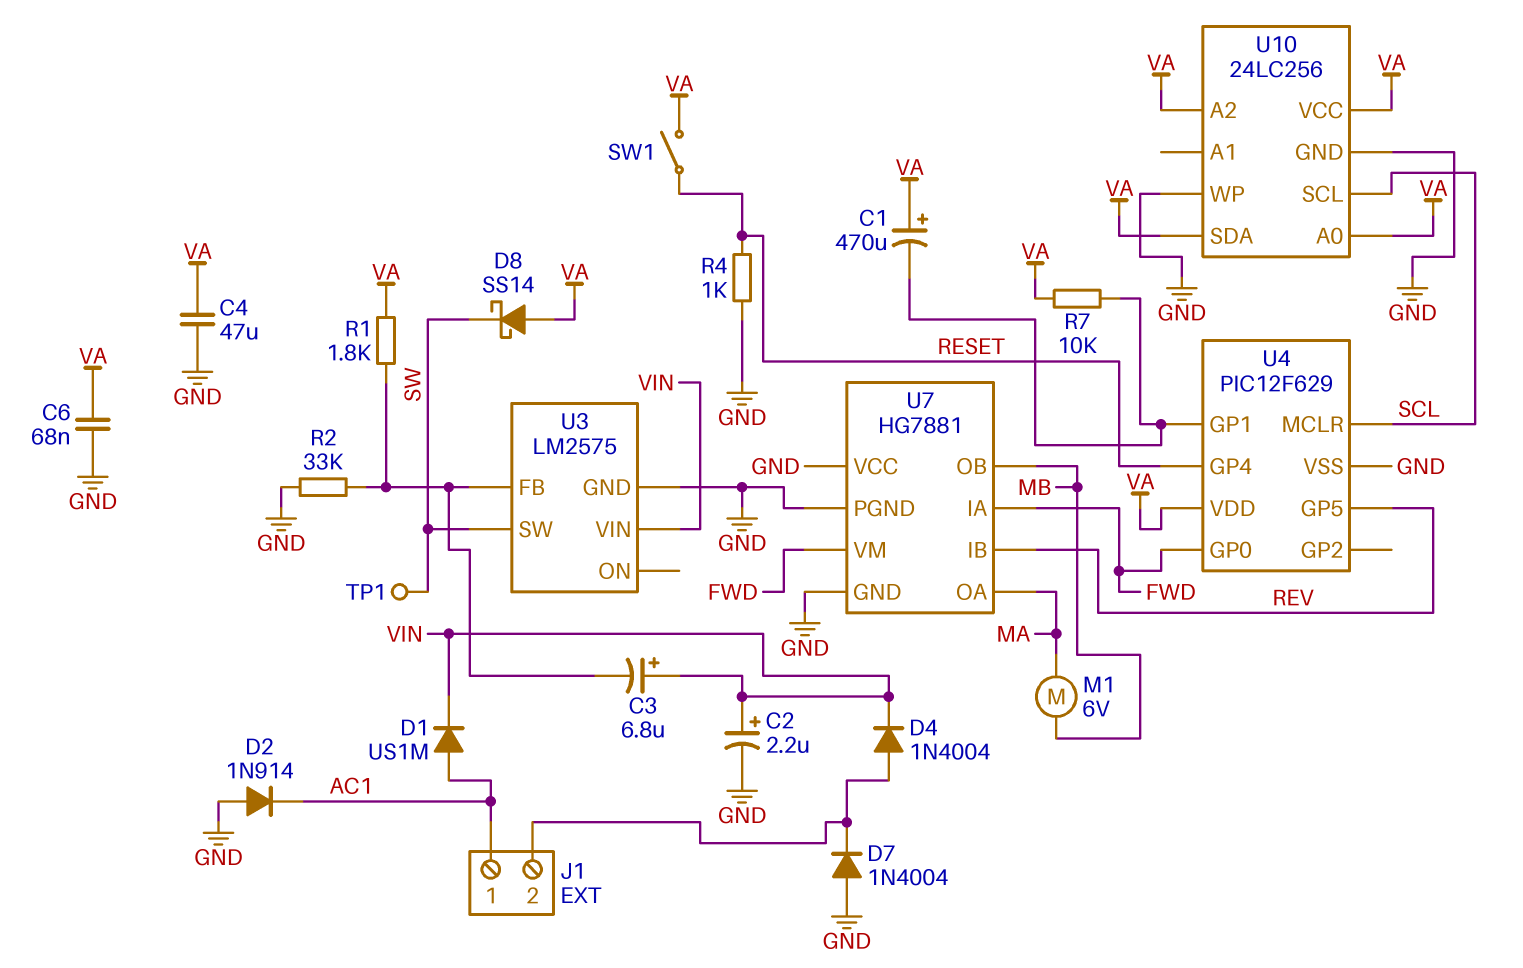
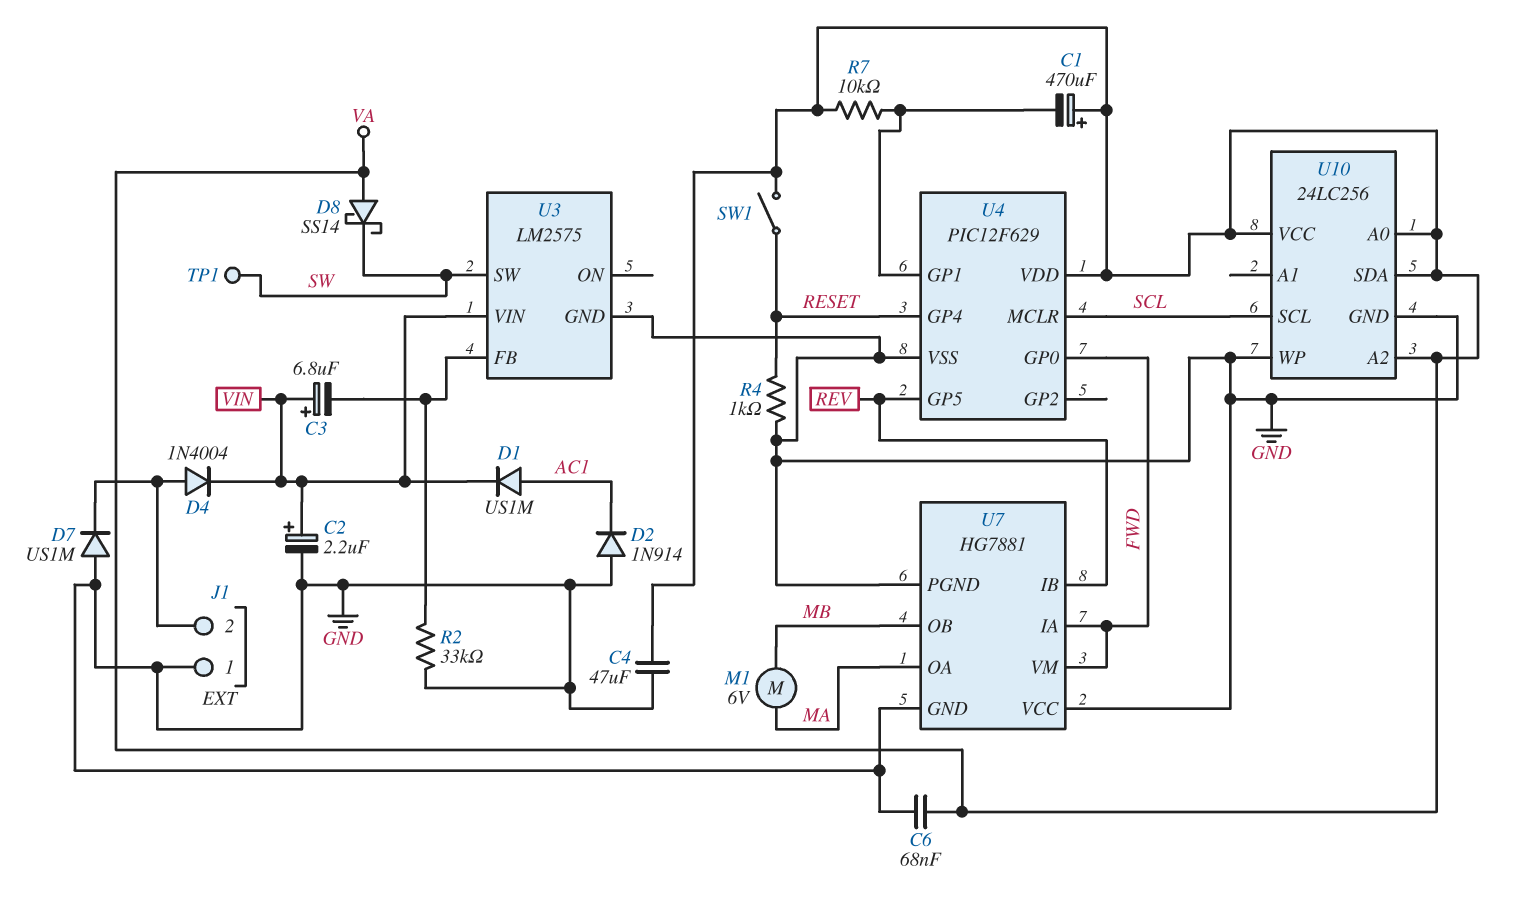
D7: diode 1N4004 (A GND, K J1/2) -> diode US1M (A GND, K J1/2)
J1 pin 1: AC1 -> GND
R1: 1.8k (U3/FB, VA) -> none

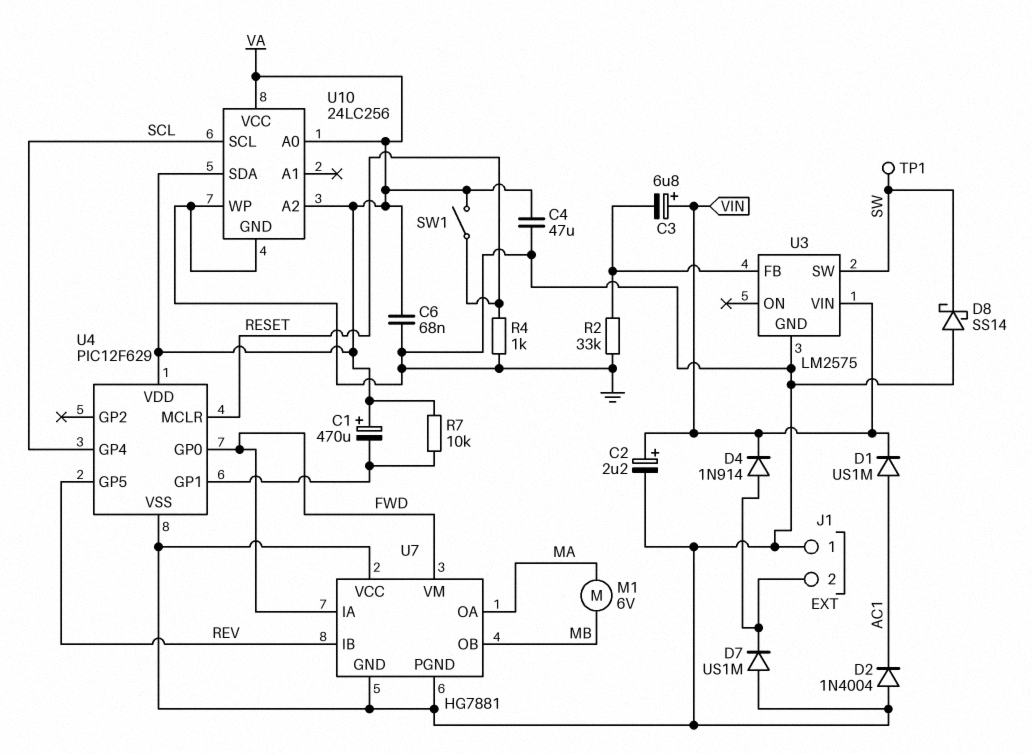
D2: diode 1N914 (A GND, K AC1) -> diode 1N4004 (A GND, K AC1)
D4: diode 1N4004 (A J1/2, K VIN) -> diode 1N914 (A J1/2, K VIN)
D8: schottky SS14 (A VA, K SW) -> schottky SS14 (A GND, K SW)
U4 pin GP4: RESET -> SCL
U4 pin MCLR: SCL -> RESET

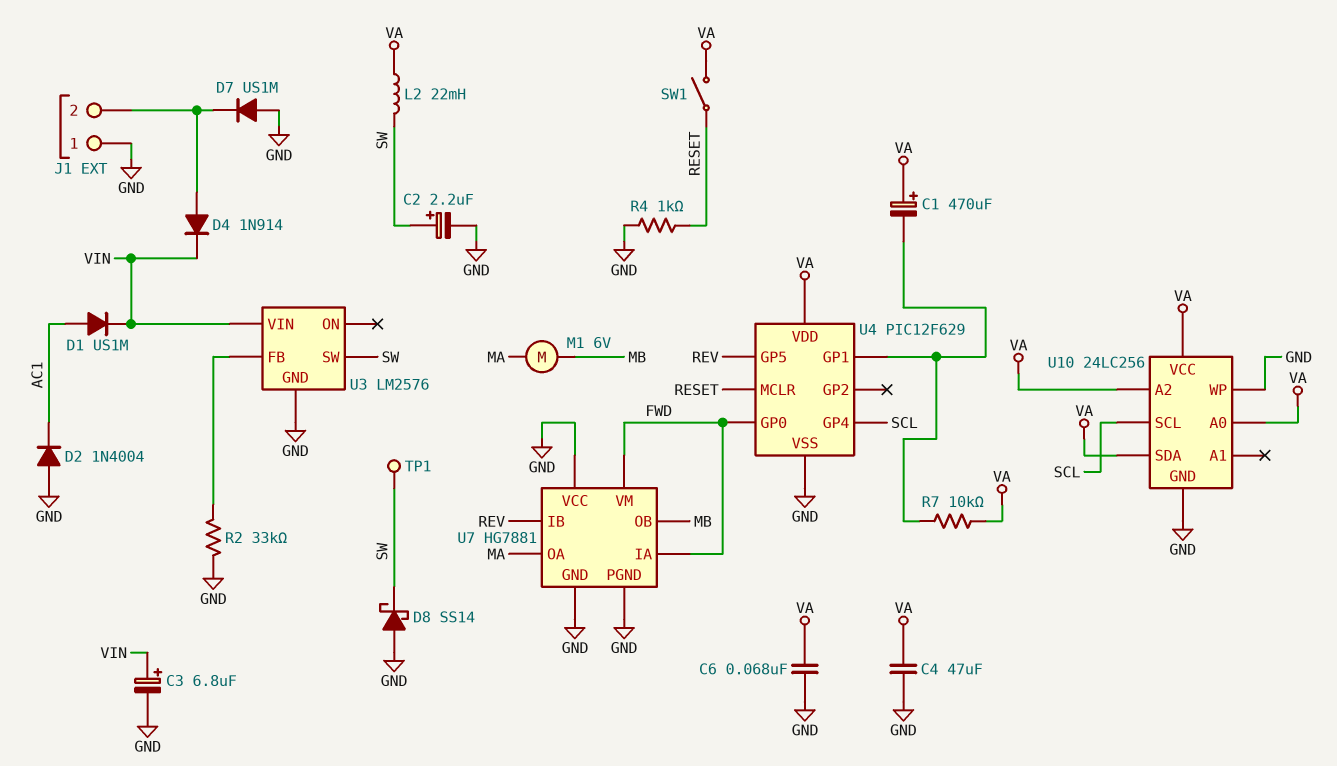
C2: 2.2uF (plus VIN, minus GND) -> 2.2uF (plus SW, minus GND)
C3: 6.8uF (plus VIN, minus U3/FB) -> 6.8uF (plus VIN, minus GND)
L2: none -> 22mH (SW, VA)
U3: LM2575 -> LM2576

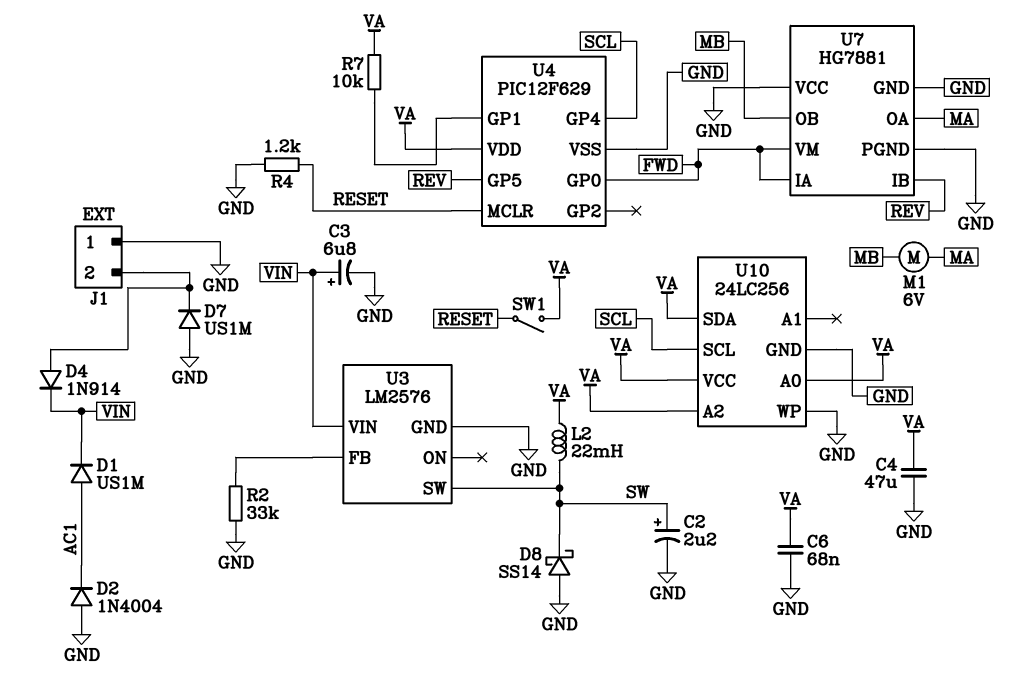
C1: 470uF (plus VA, minus U4/GP1) -> none
R4: 1k (GND, RESET) -> 1.2k (GND, RESET)
TP1: test point (SW) -> none

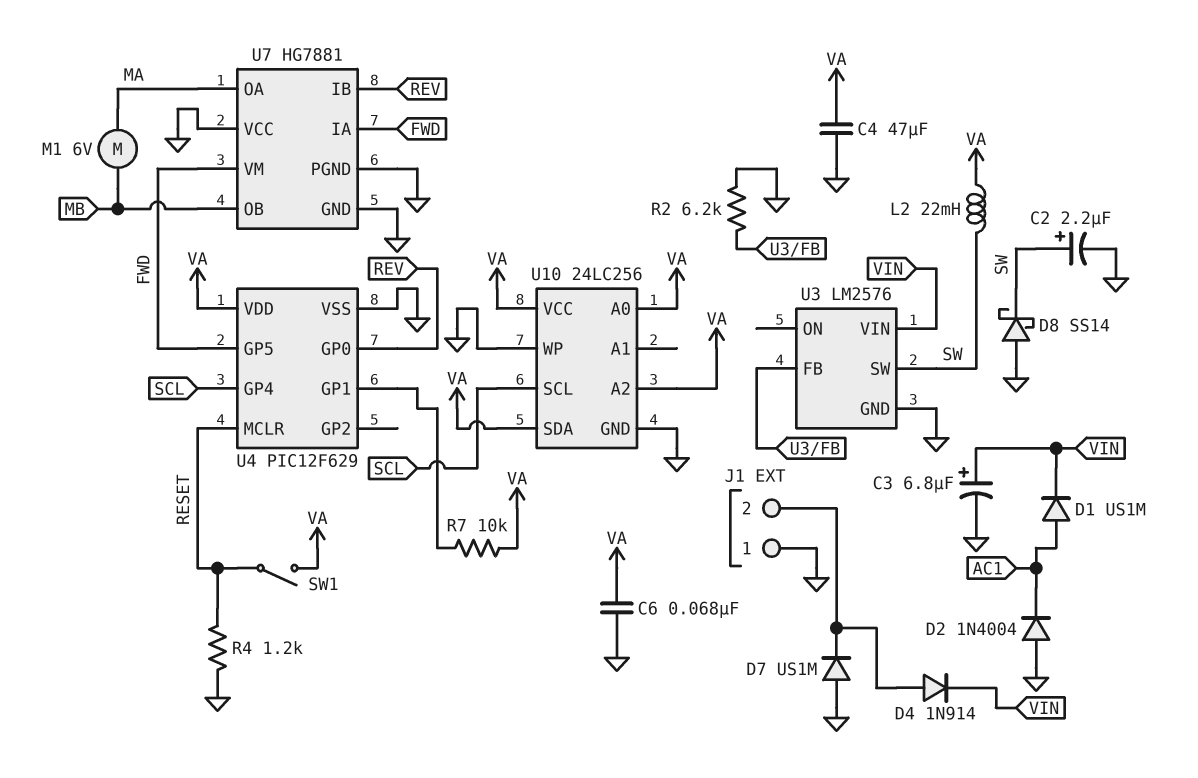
R2: 33k (GND, U3/FB) -> 6.2k (GND, U3/FB)
U4 pin GP0: FWD -> REV
U4 pin GP5: REV -> FWD

